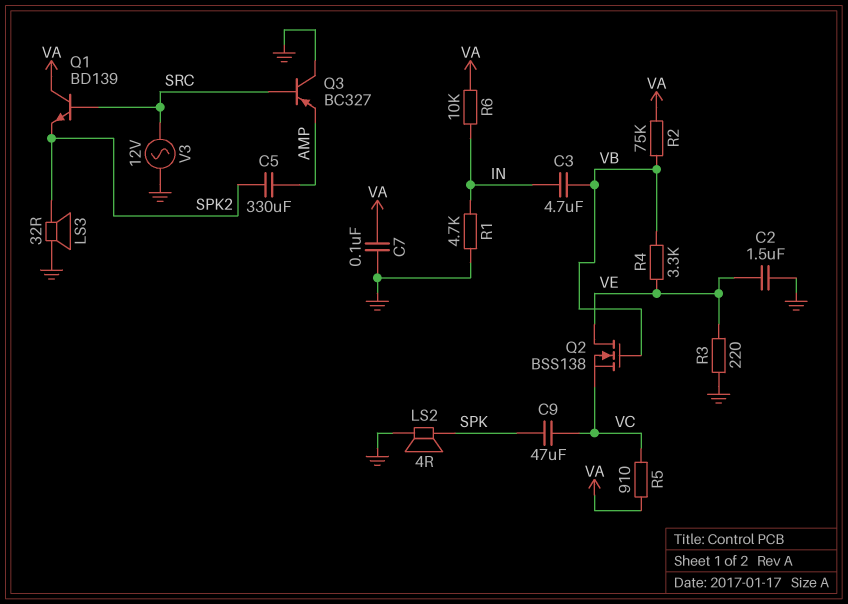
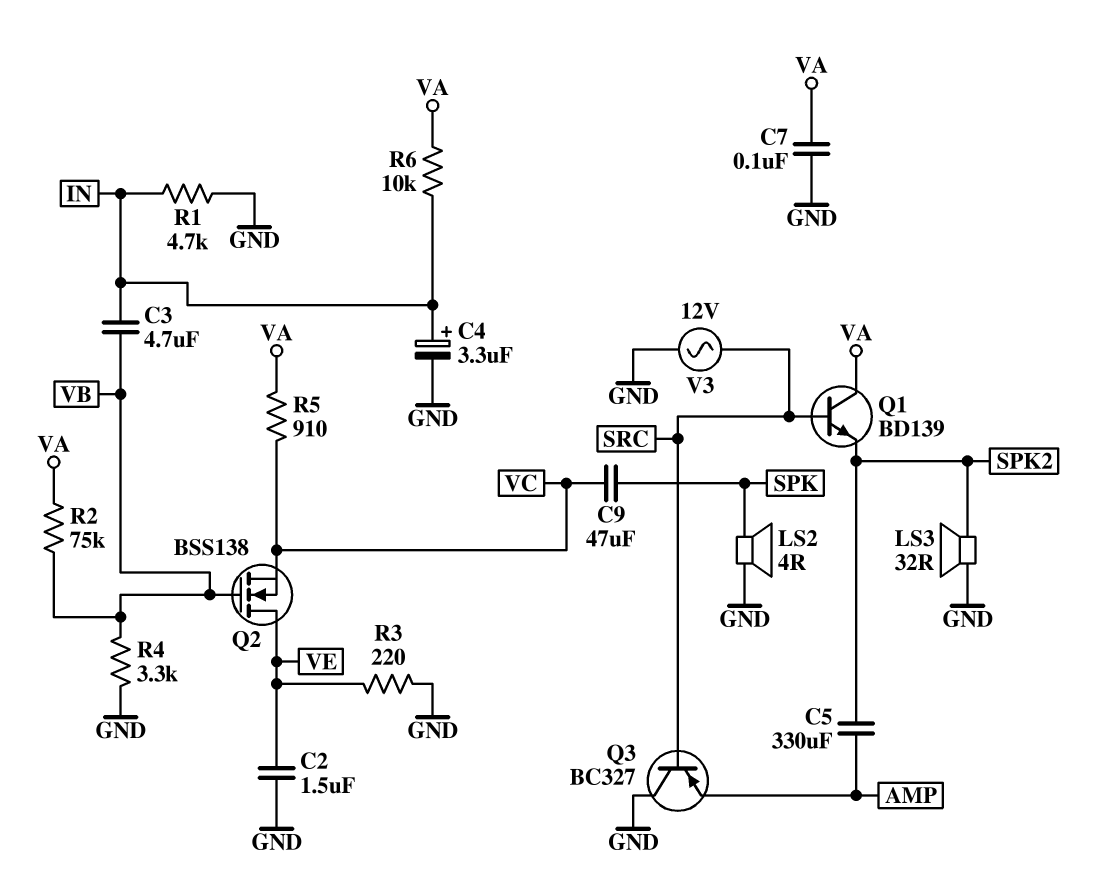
C4: none -> 3.3uF (plus IN, minus GND)
R4: 3.3k (VB, VE) -> 3.3k (GND, VB)

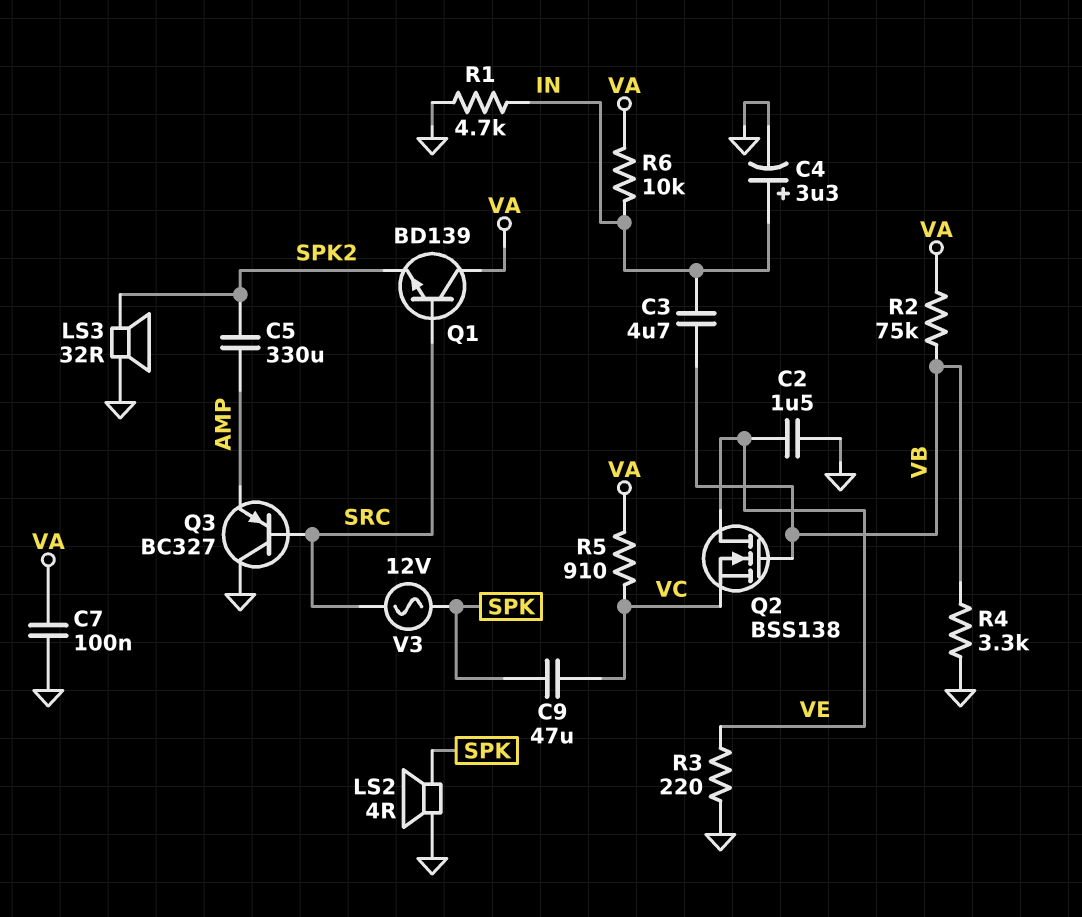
V3: AC 12V (GND, SRC) -> AC 12V (SPK, SRC)

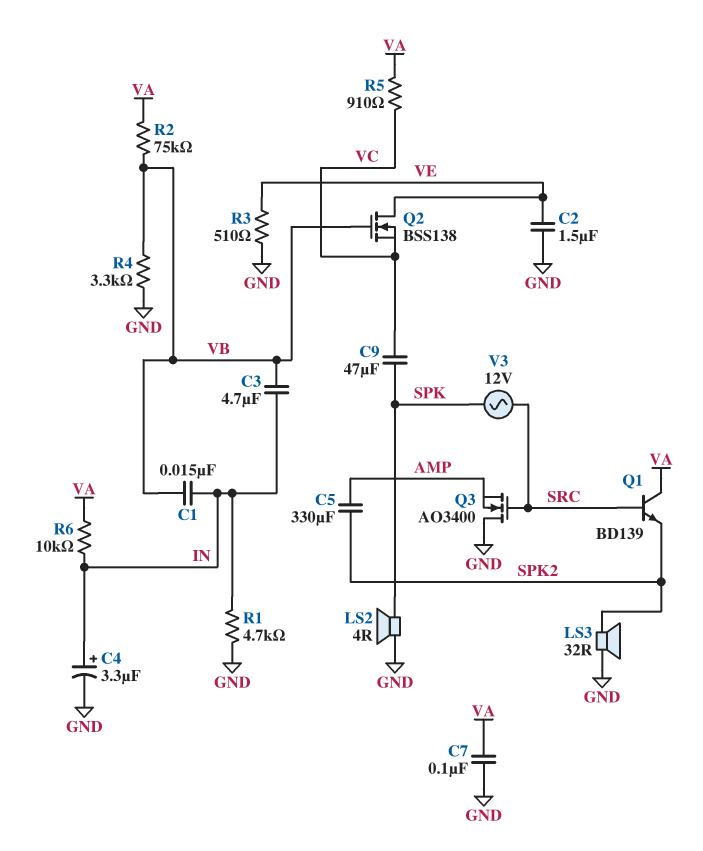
C1: none -> 15nF (IN, VB)
Q3: PNP BC327 (B SRC, C GND, E AMP) -> NMOS AO3400 (G SRC, D GND, S AMP)
R3: 220 (GND, VE) -> 510 (GND, VE)

